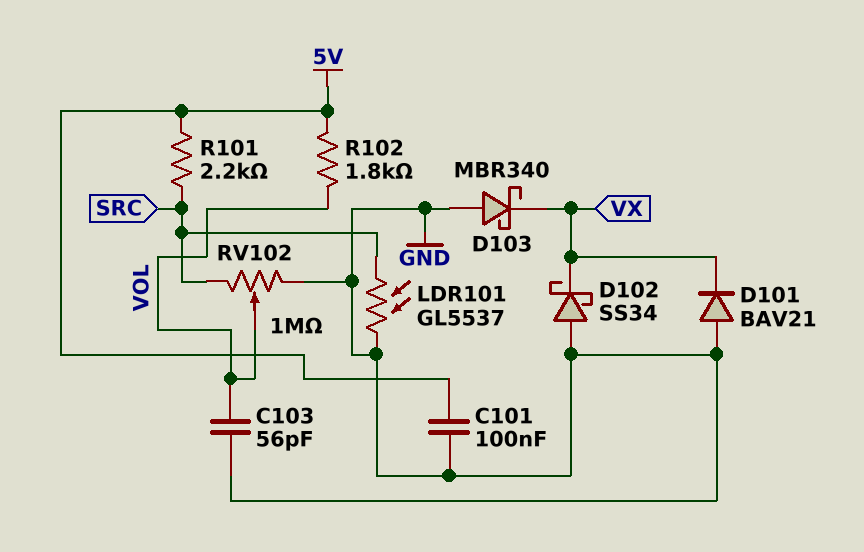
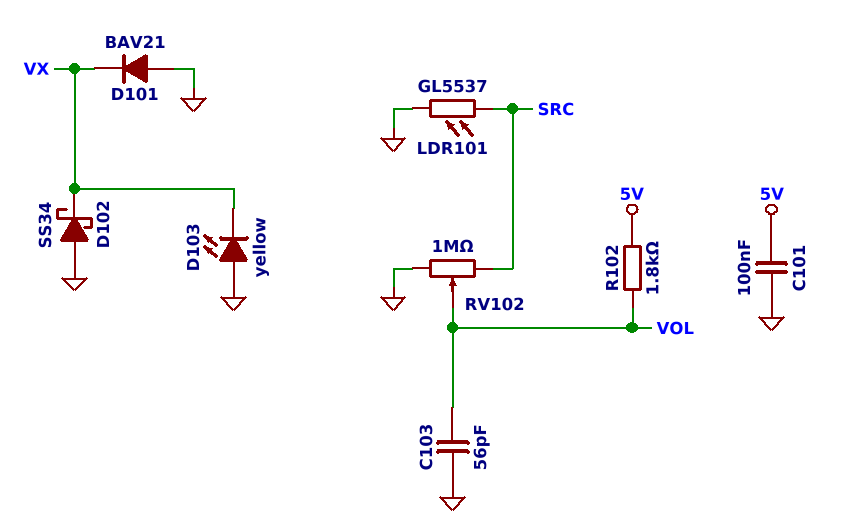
D103: schottky MBR340 (A GND, K VX) -> LED yellow (A GND, K VX)
R101: 2.2k (5V, SRC) -> none

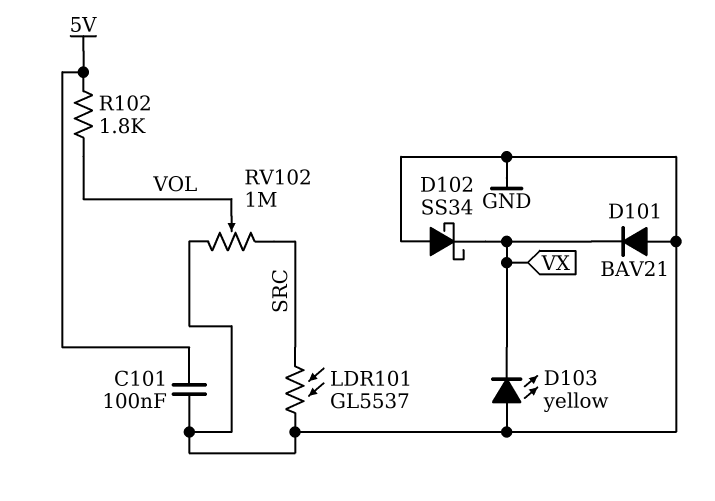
C103: 56pF (GND, VOL) -> none

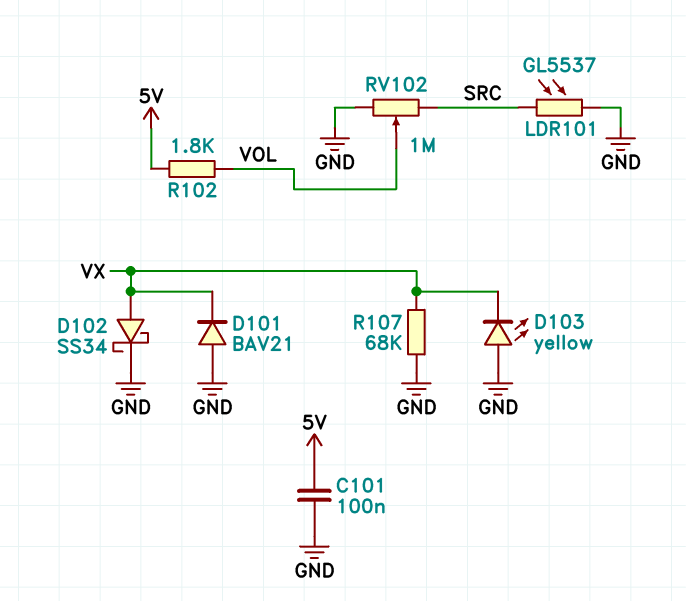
D102: schottky SS34 (A GND, K VX) -> schottky SS34 (A VX, K GND)
R107: none -> 68k (GND, VX)

